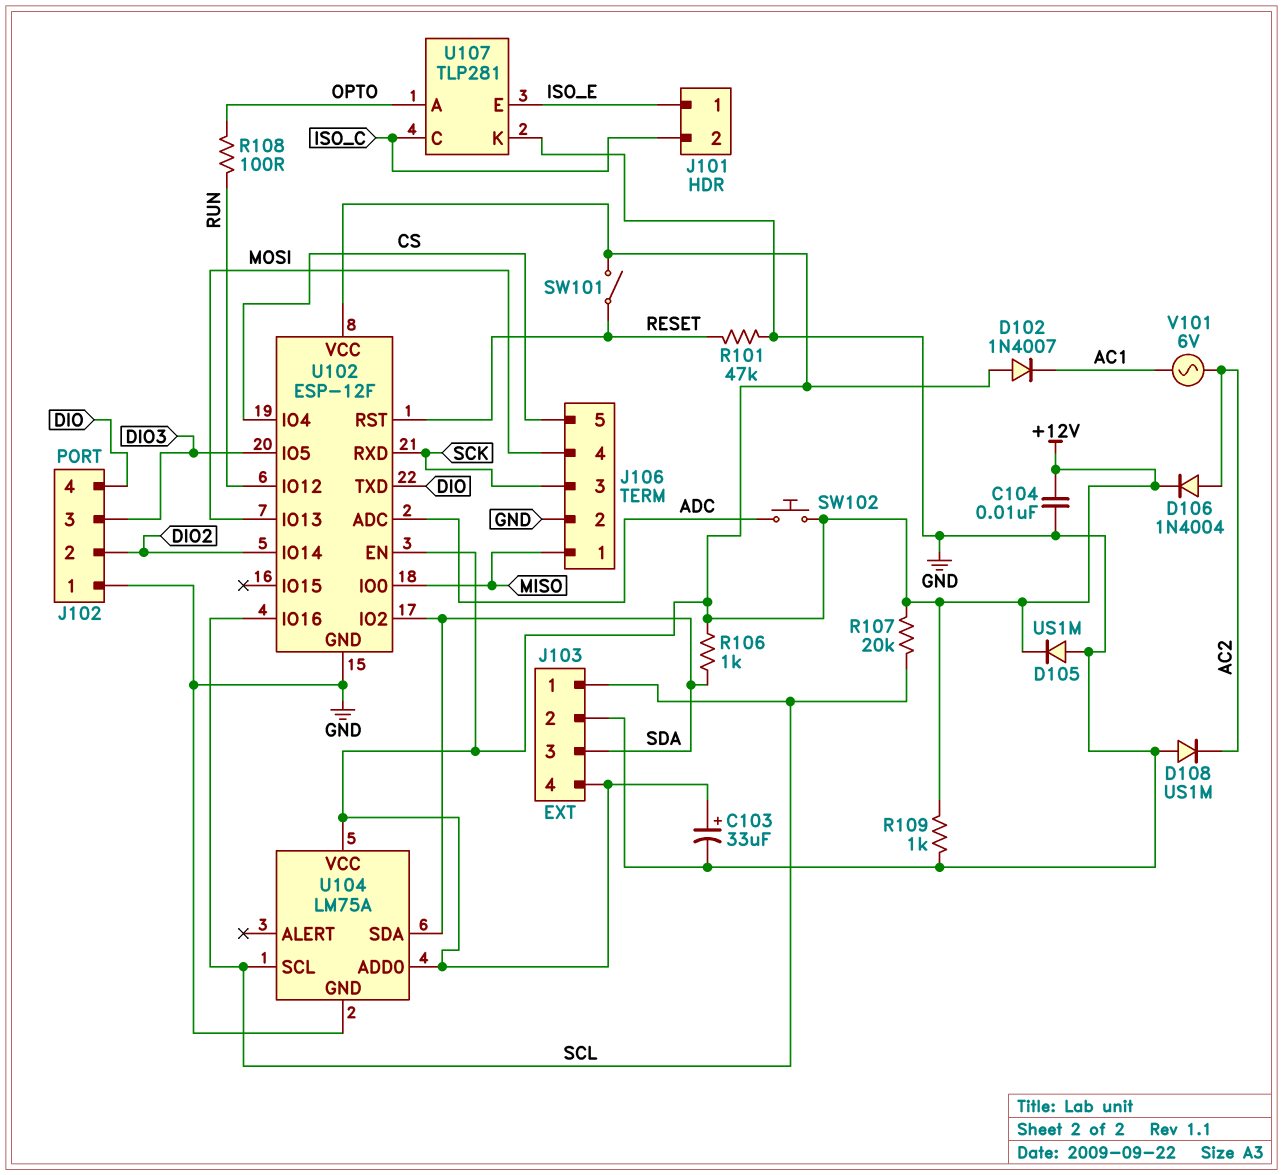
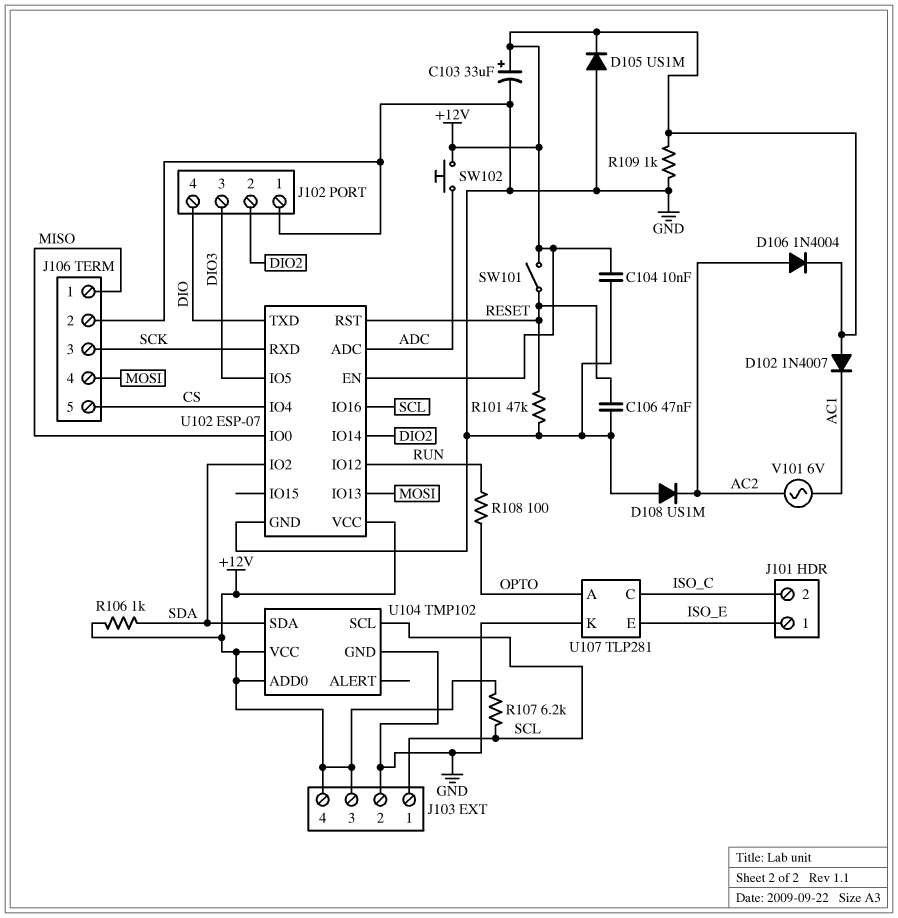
C106: none -> 47nF (GND, RESET)
J103 pin 3: SDA -> +12V
R107: 20k (+12V, SCL) -> 6.2k (+12V, SCL)
U102: ESP-12F -> ESP-07
U104: LM75A -> TMP102

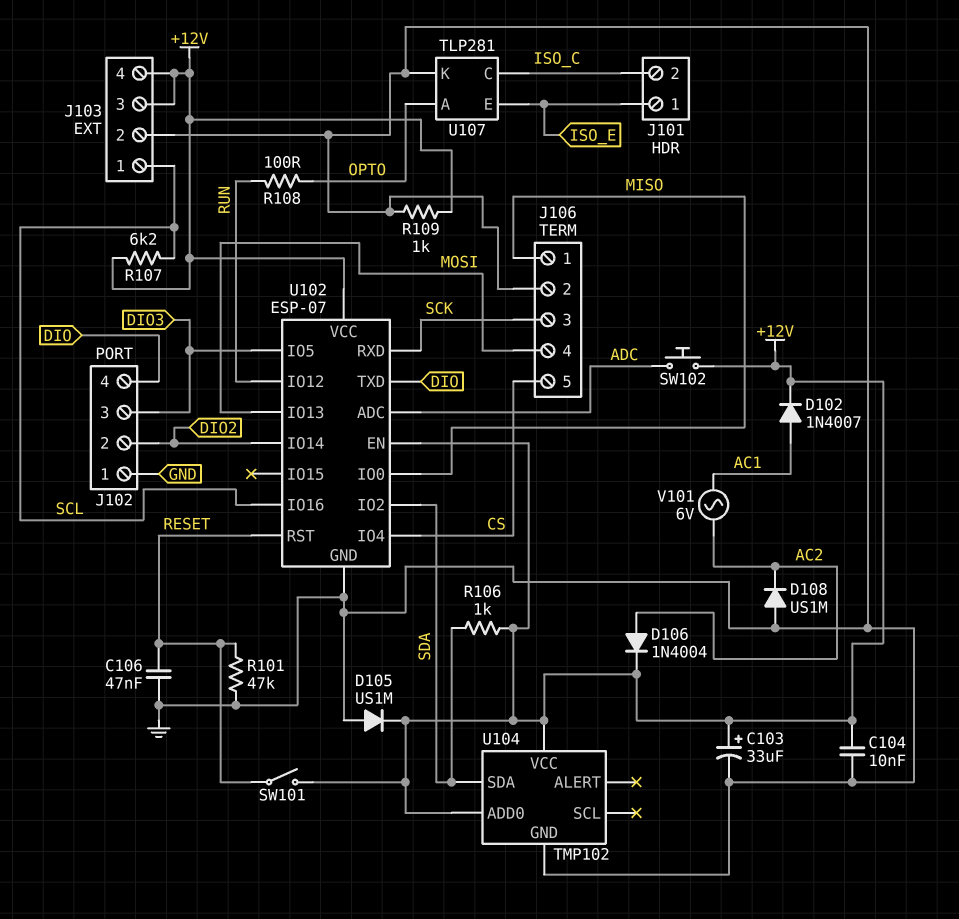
D102: diode 1N4007 (A +12V, K AC1) -> diode 1N4007 (A AC1, K +12V)
U104 pin SCL: SCL -> none

